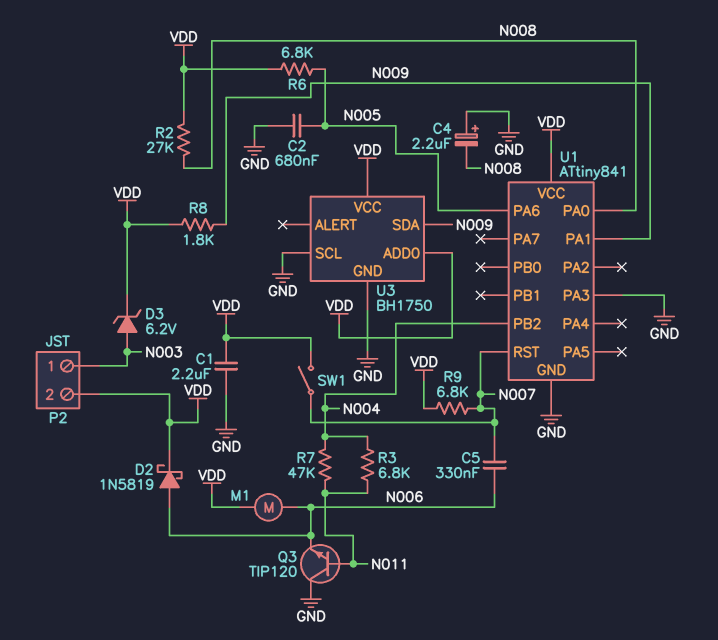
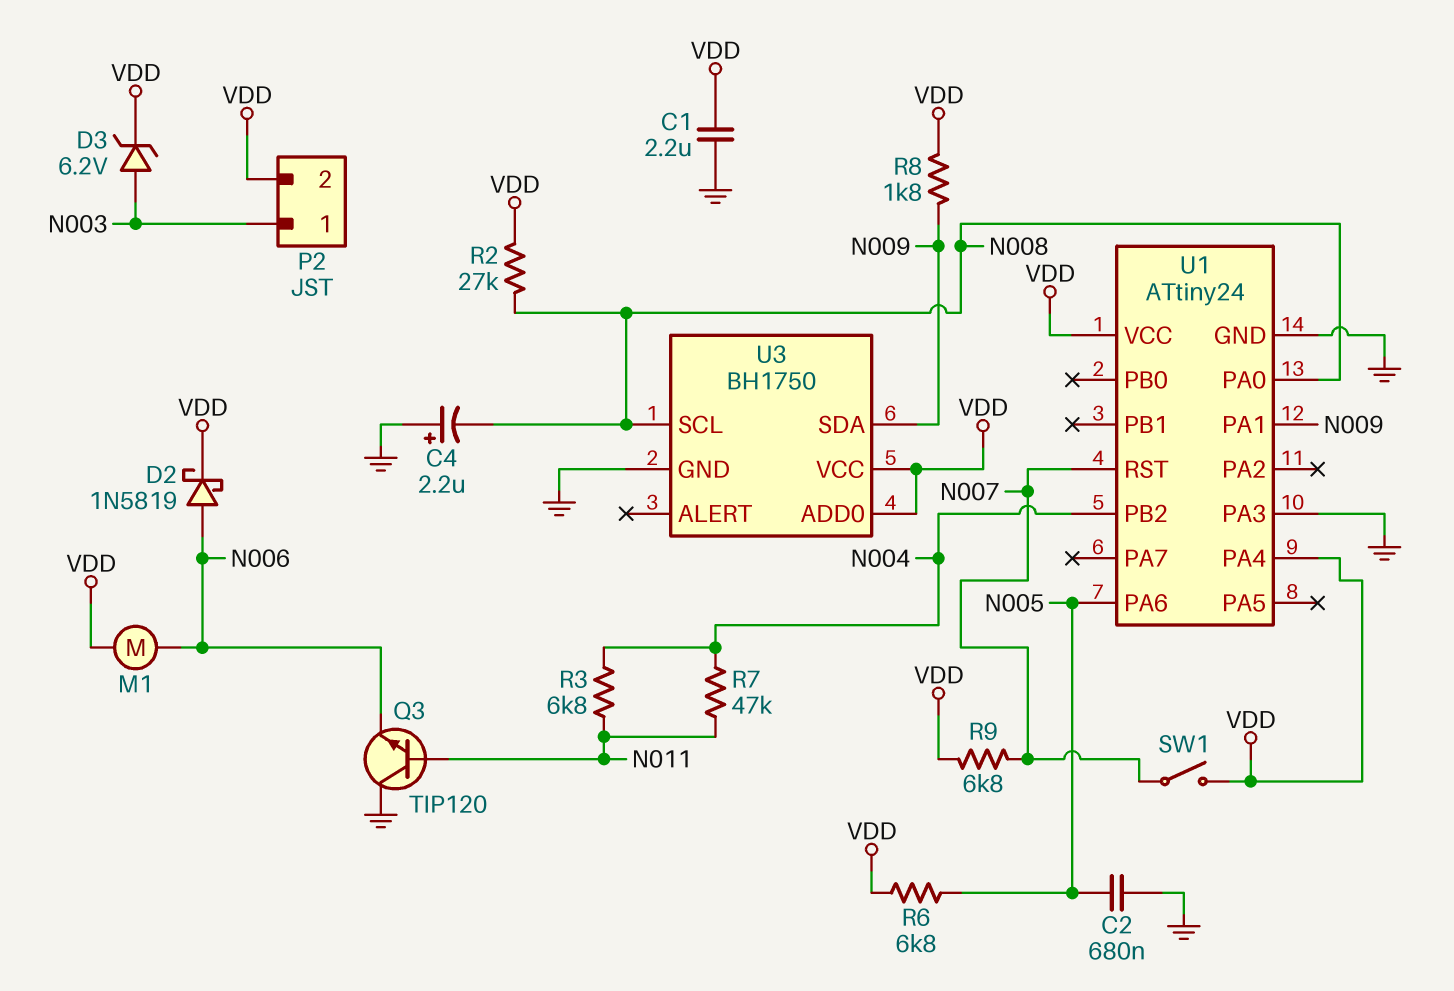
C5: 330nF (N006, N007) -> none
U1: ATtiny841 -> ATtiny24
U1 pin PA4: none -> VDD
U3 pin SCL: GND -> N008

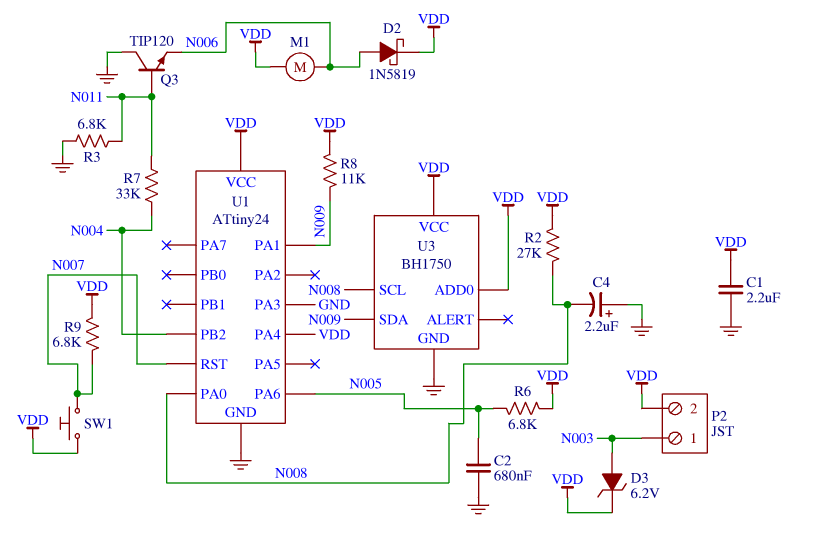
R3: 6.8k (N004, N011) -> 6.8k (GND, N011)
R7: 47k (N004, N011) -> 33k (N004, N011)
R8: 1.8k (N009, VDD) -> 11k (N009, VDD)
SW1: switch (N007, VDD) -> button (N007, VDD)

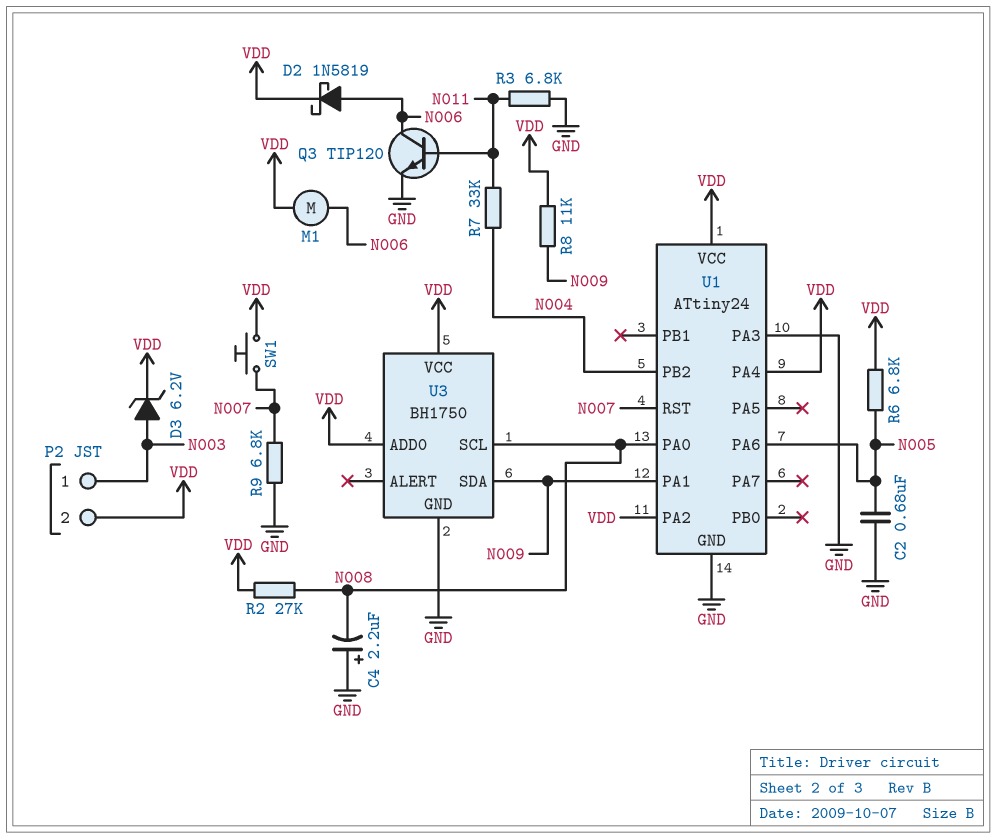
C1: 2.2uF (GND, VDD) -> none
Q3: NPN TIP120 (B N011, C GND, E N006) -> NPN TIP120 (B N011, C N006, E GND)
R9: 6.8k (N007, VDD) -> 6.8k (GND, N007)
U1 pin PA2: none -> VDD

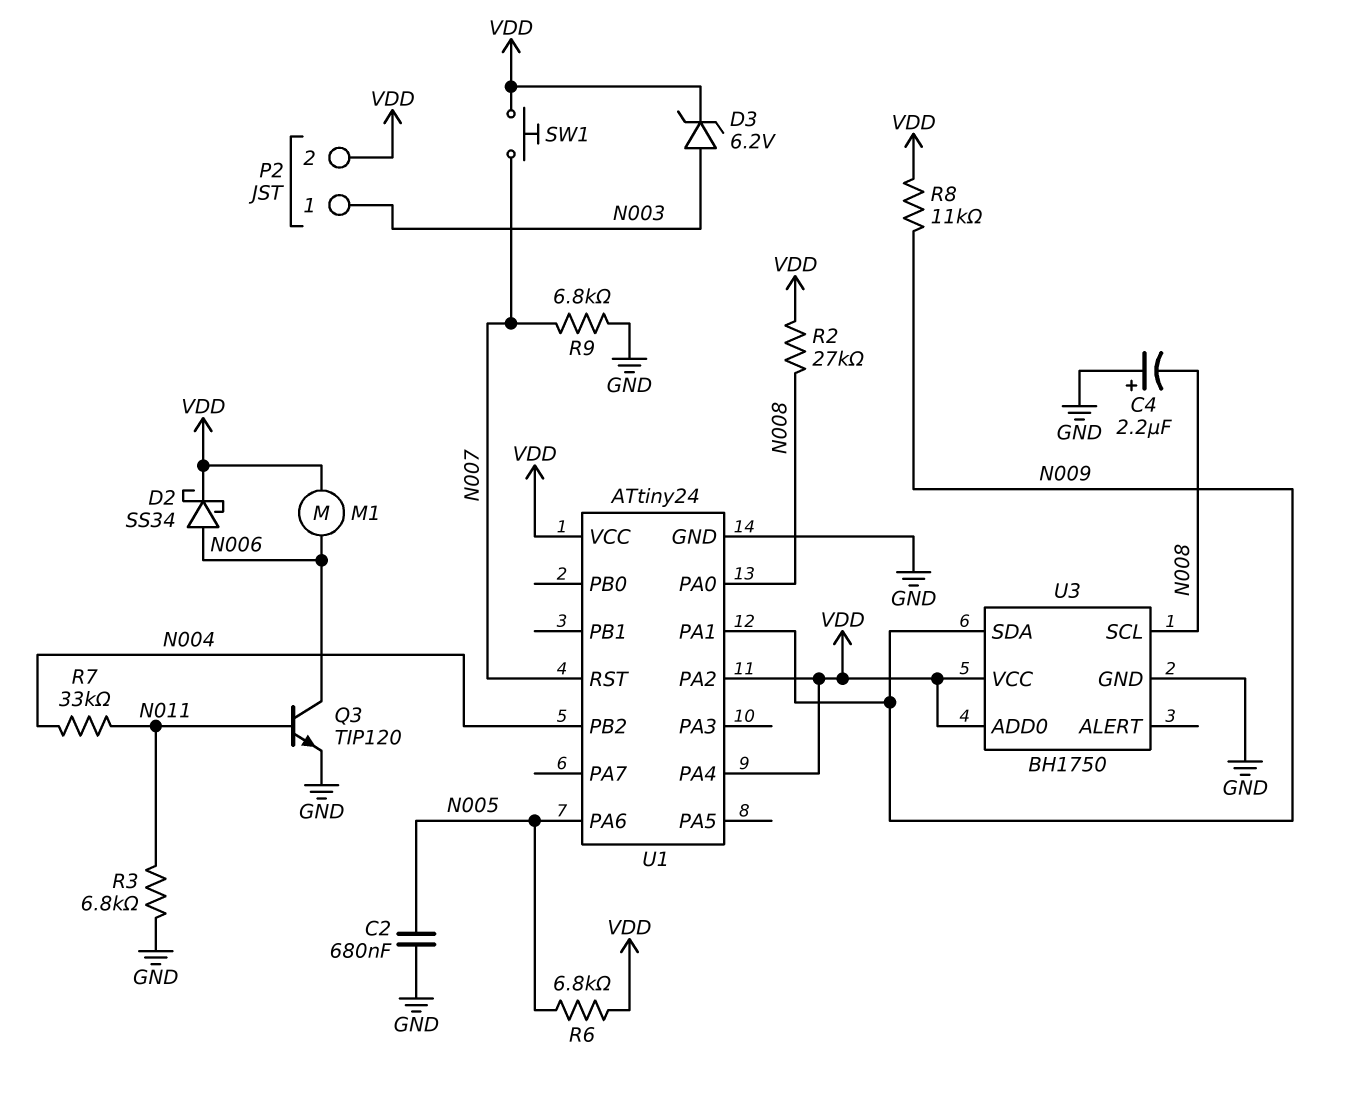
D2: schottky 1N5819 (A N006, K VDD) -> schottky SS34 (A N006, K VDD)
U1 pin PA3: GND -> none

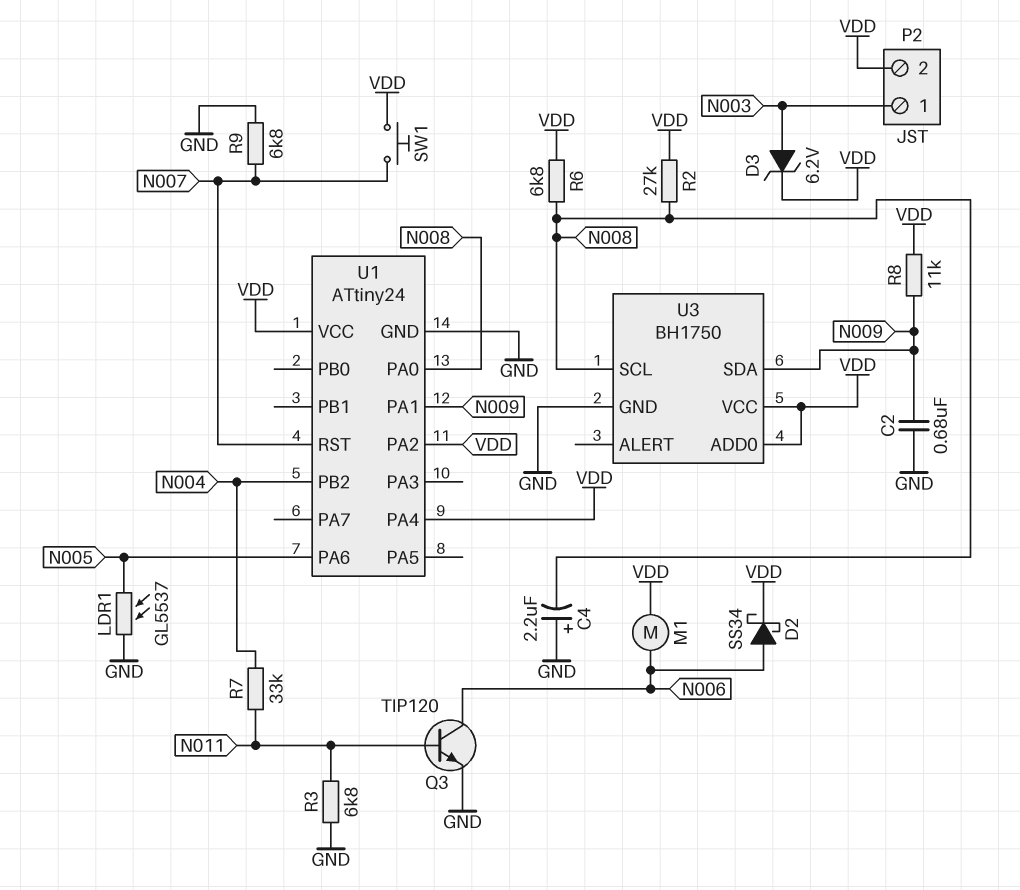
C2: 680nF (GND, N005) -> 680nF (GND, N009)
LDR1: none -> GL5537 (GND, N005)
R6: 6.8k (N005, VDD) -> 6.8k (N008, VDD)

